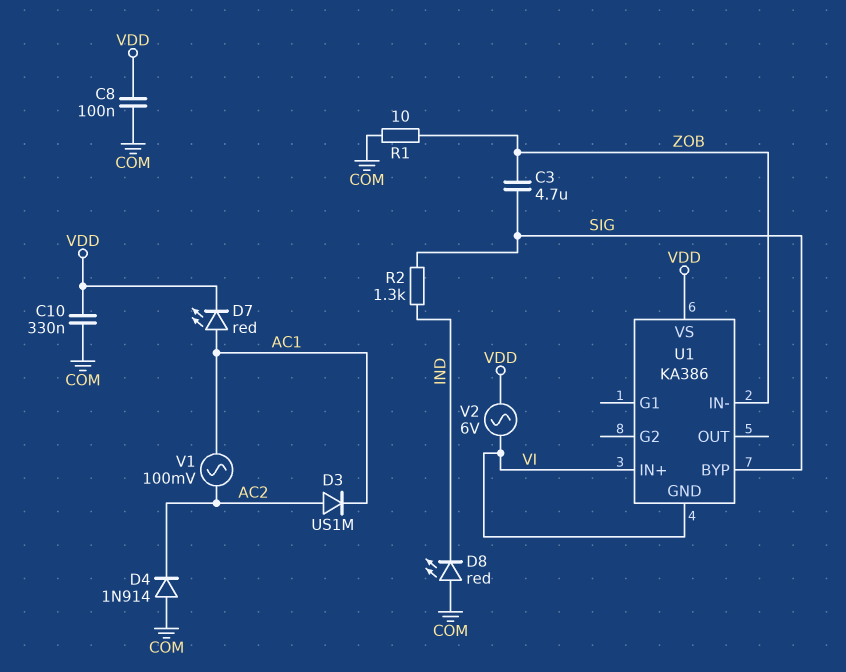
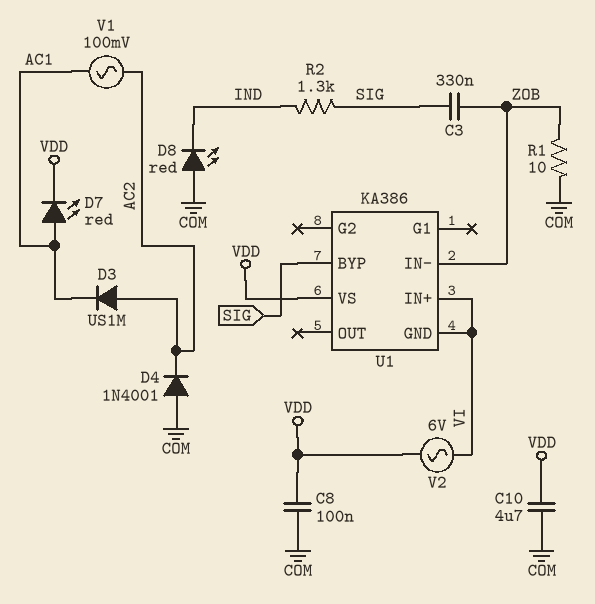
C3: 4.7uF (SIG, ZOB) -> 330nF (SIG, ZOB)
C10: 330nF (COM, VDD) -> 4.7uF (COM, VDD)
D4: diode 1N914 (A COM, K AC2) -> diode 1N4001 (A COM, K AC2)

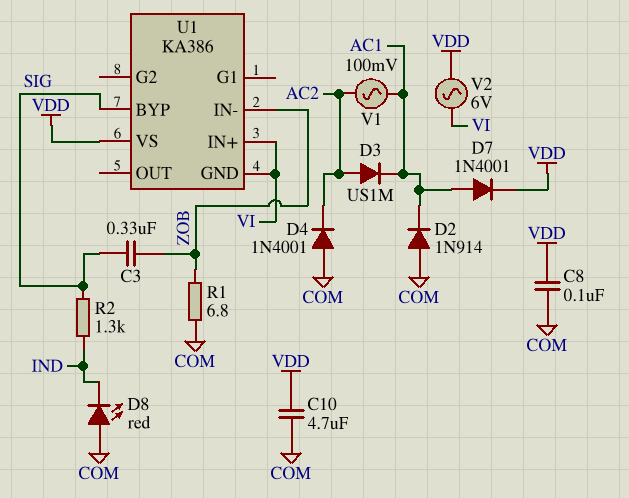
D2: none -> diode 1N914 (A COM, K AC1)
D7: LED red (A AC1, K VDD) -> diode 1N4001 (A AC1, K VDD)
R1: 10 (COM, ZOB) -> 6.8 (COM, ZOB)

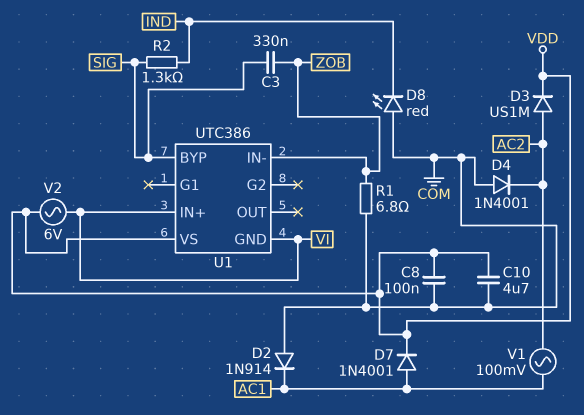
D3: diode US1M (A AC2, K AC1) -> diode US1M (A AC2, K VDD)
U1: KA386 -> UTC386

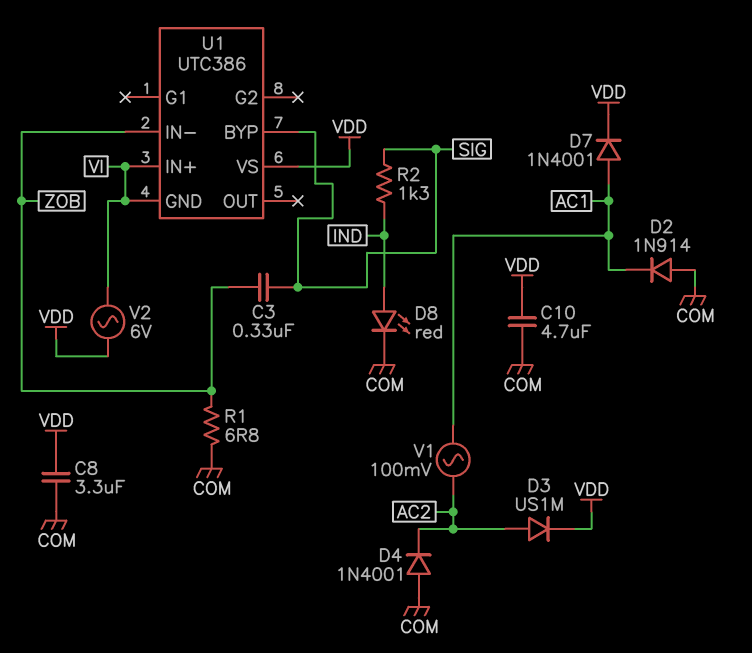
C8: 100nF (COM, VDD) -> 3.3uF (COM, VDD)
D8: LED red (A COM, K IND) -> LED red (A IND, K COM)

